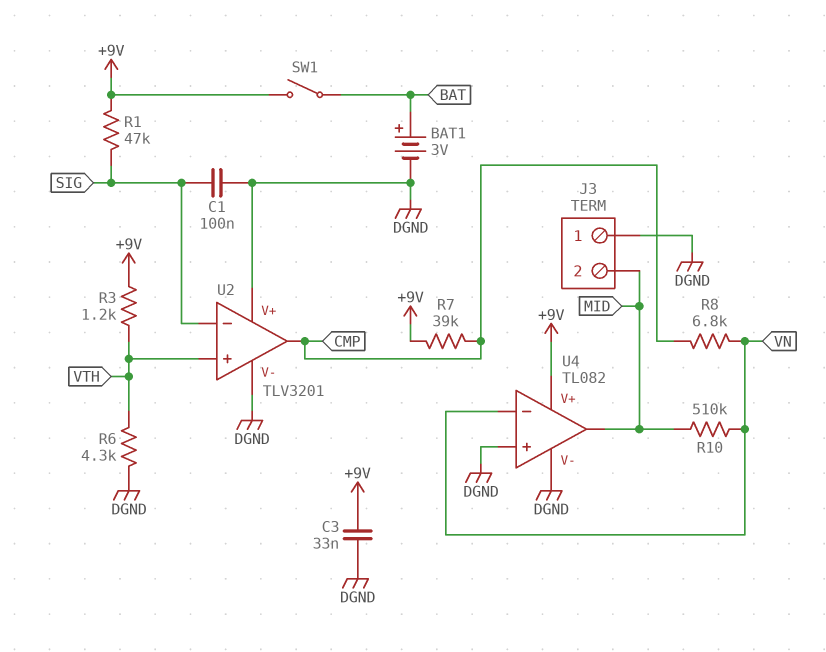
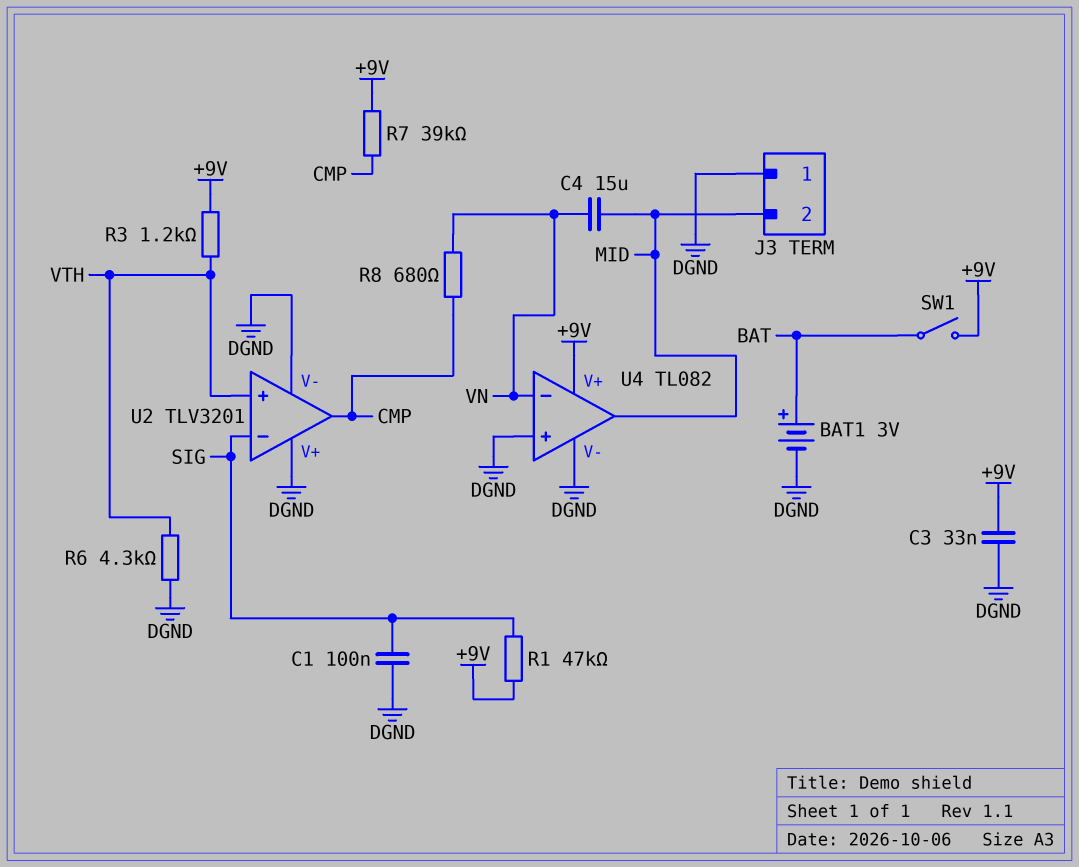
C4: none -> 15uF (MID, VN)
R8: 6.8k (CMP, VN) -> 680 (CMP, VN)
R10: 510k (MID, VN) -> none

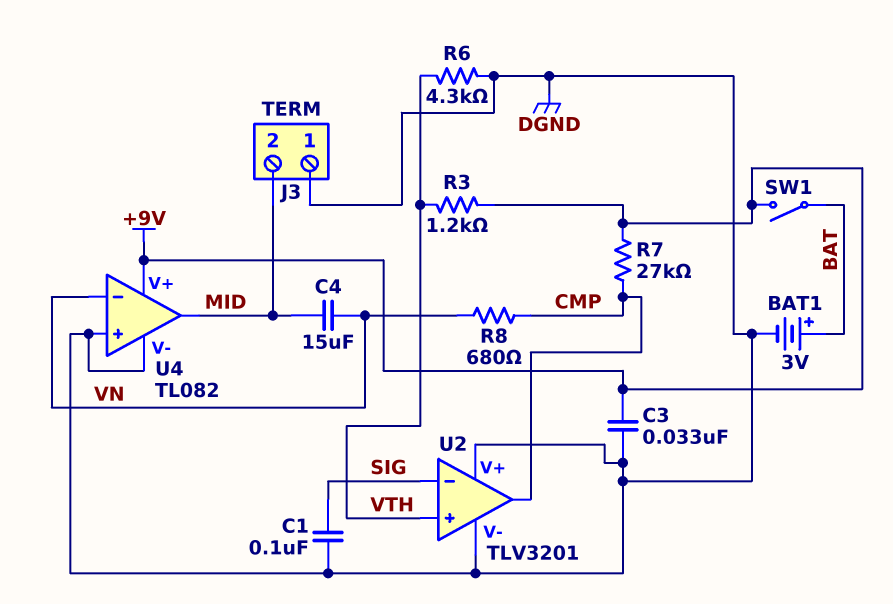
R1: 47k (+9V, SIG) -> none
R7: 39k (+9V, CMP) -> 27k (+9V, CMP)

